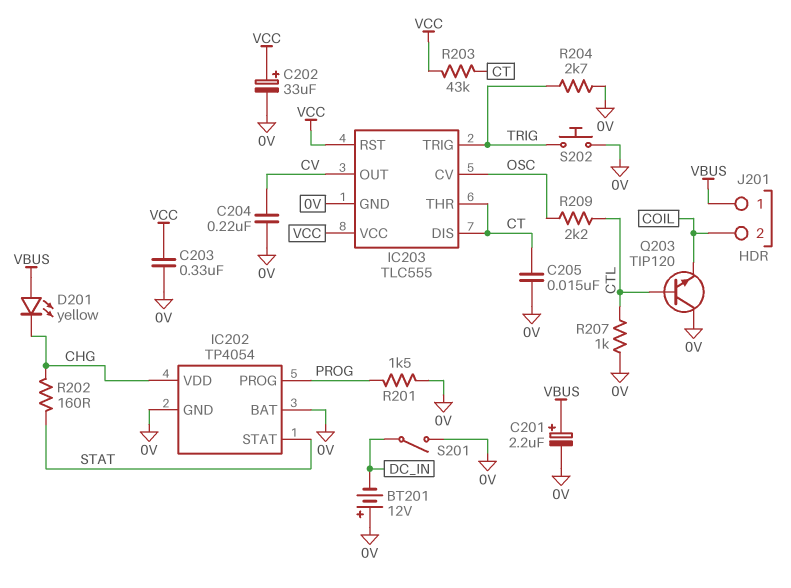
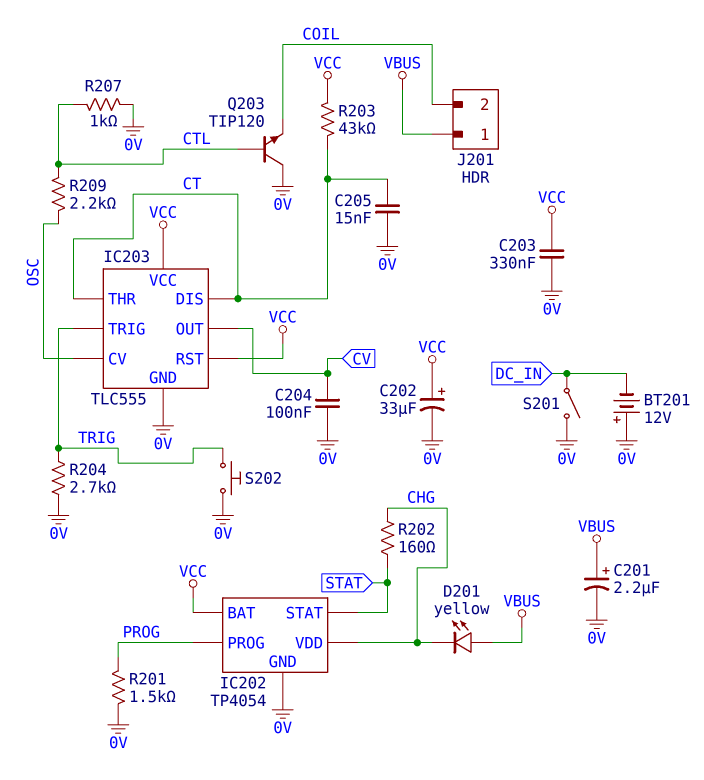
C204: 220nF (0V, CV) -> 100nF (0V, CV)
IC202 pin BAT: 0V -> VCC

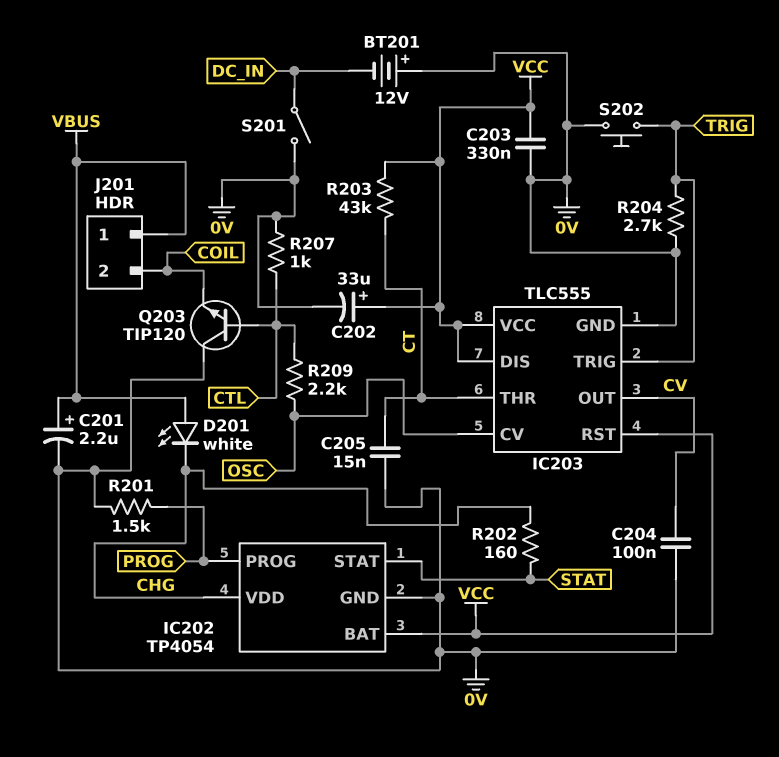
D201: LED yellow (A VBUS, K CHG) -> LED white (A VBUS, K CHG)
IC203 pin DIS: CT -> VCC

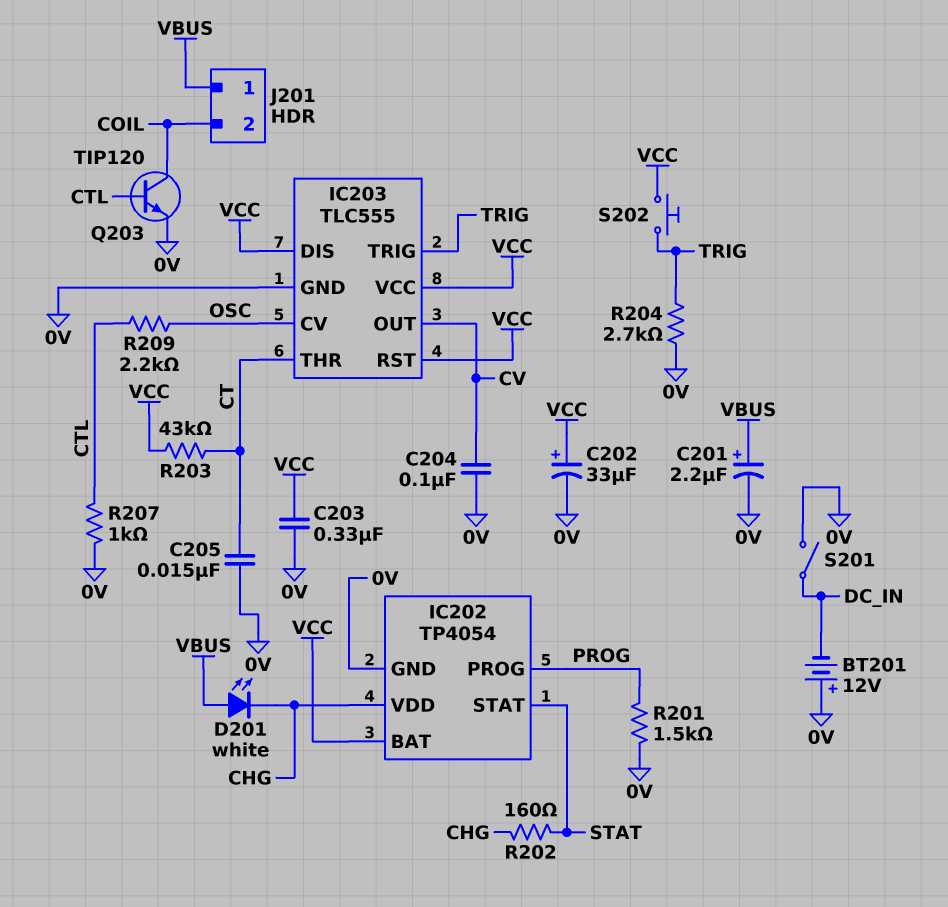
Q203: NPN TIP120 (B CTL, C 0V, E COIL) -> NPN TIP120 (B CTL, C COIL, E 0V)
S202: button (0V, TRIG) -> button (TRIG, VCC)

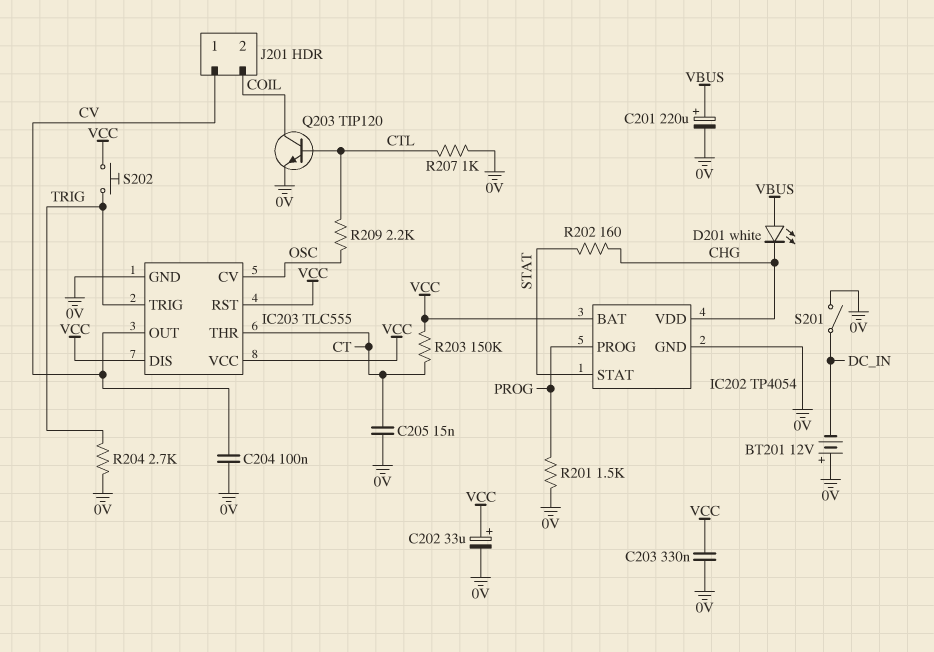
C201: 2.2uF (plus VBUS, minus 0V) -> 220uF (plus VBUS, minus 0V)
J201 pin 1: VBUS -> CV
R203: 43k (CT, VCC) -> 150k (CT, VCC)

